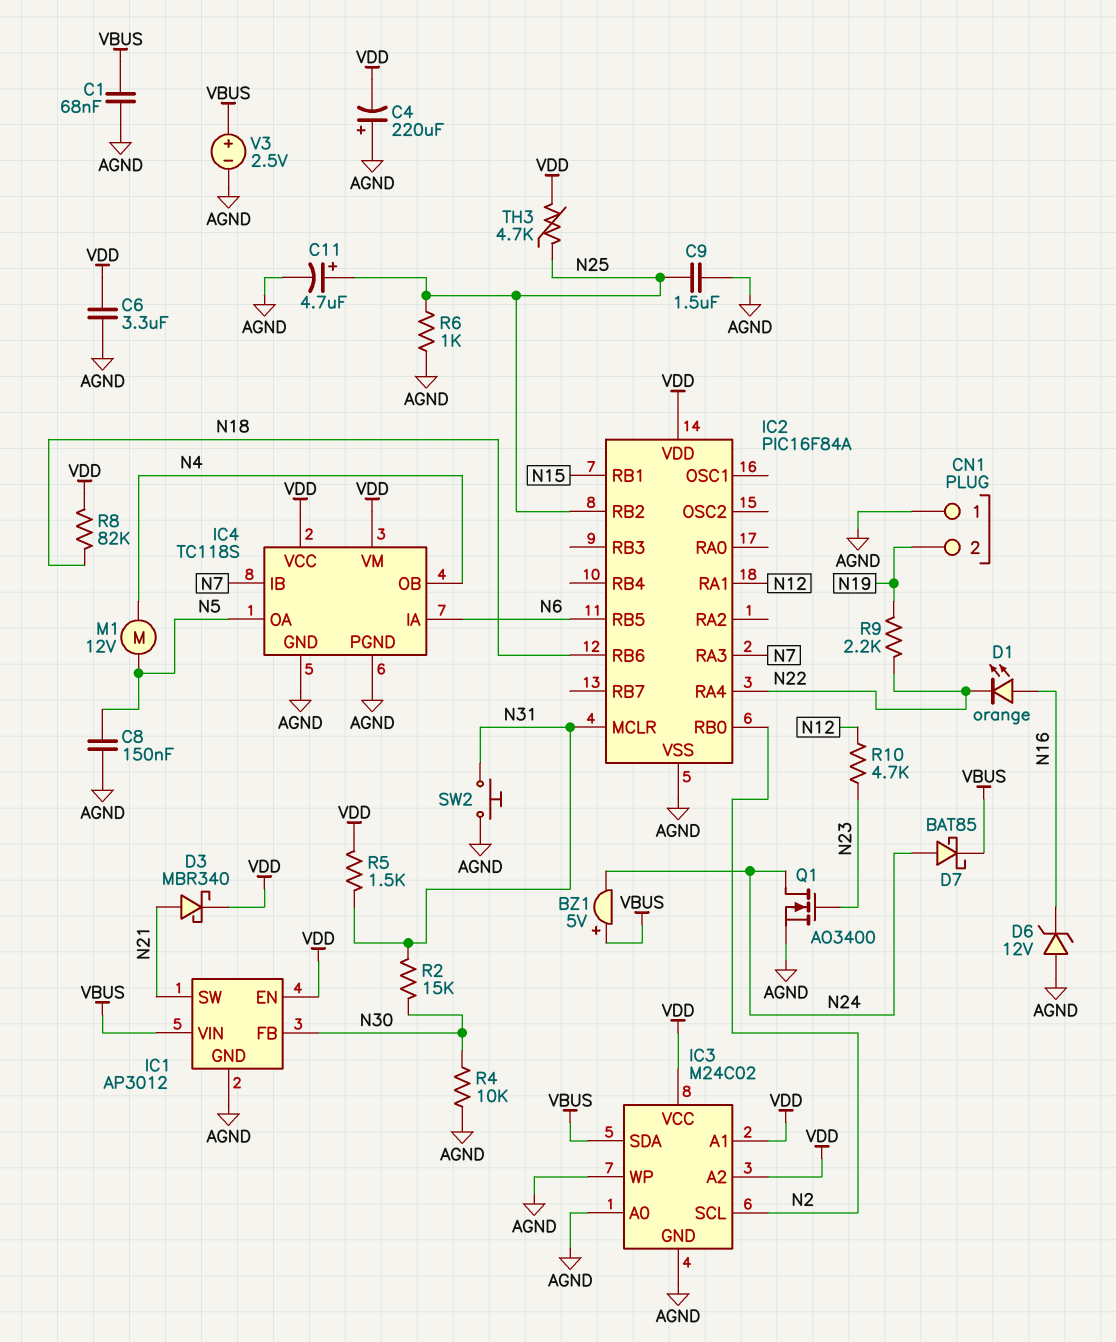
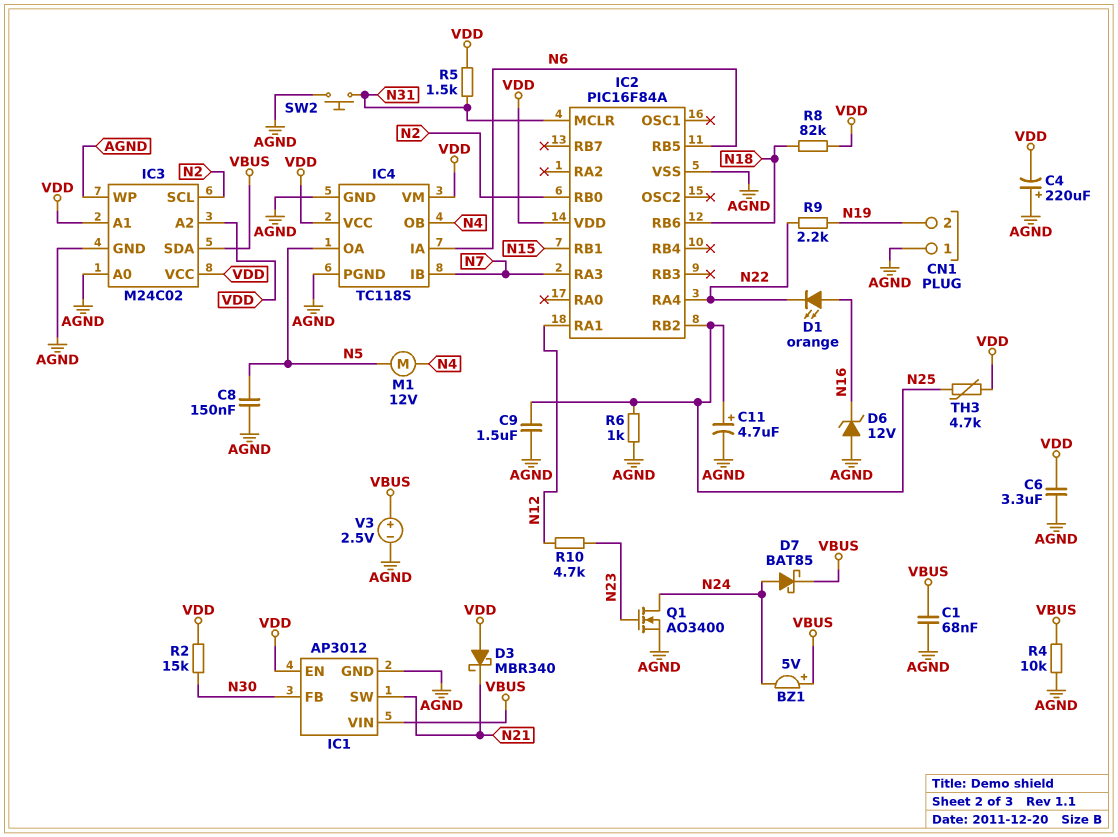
D3: schottky MBR340 (A N21, K VDD) -> schottky MBR340 (A VDD, K N21)
R2: 15k (N30, N31) -> 15k (N30, VDD)
R4: 10k (AGND, N30) -> 10k (AGND, VBUS)

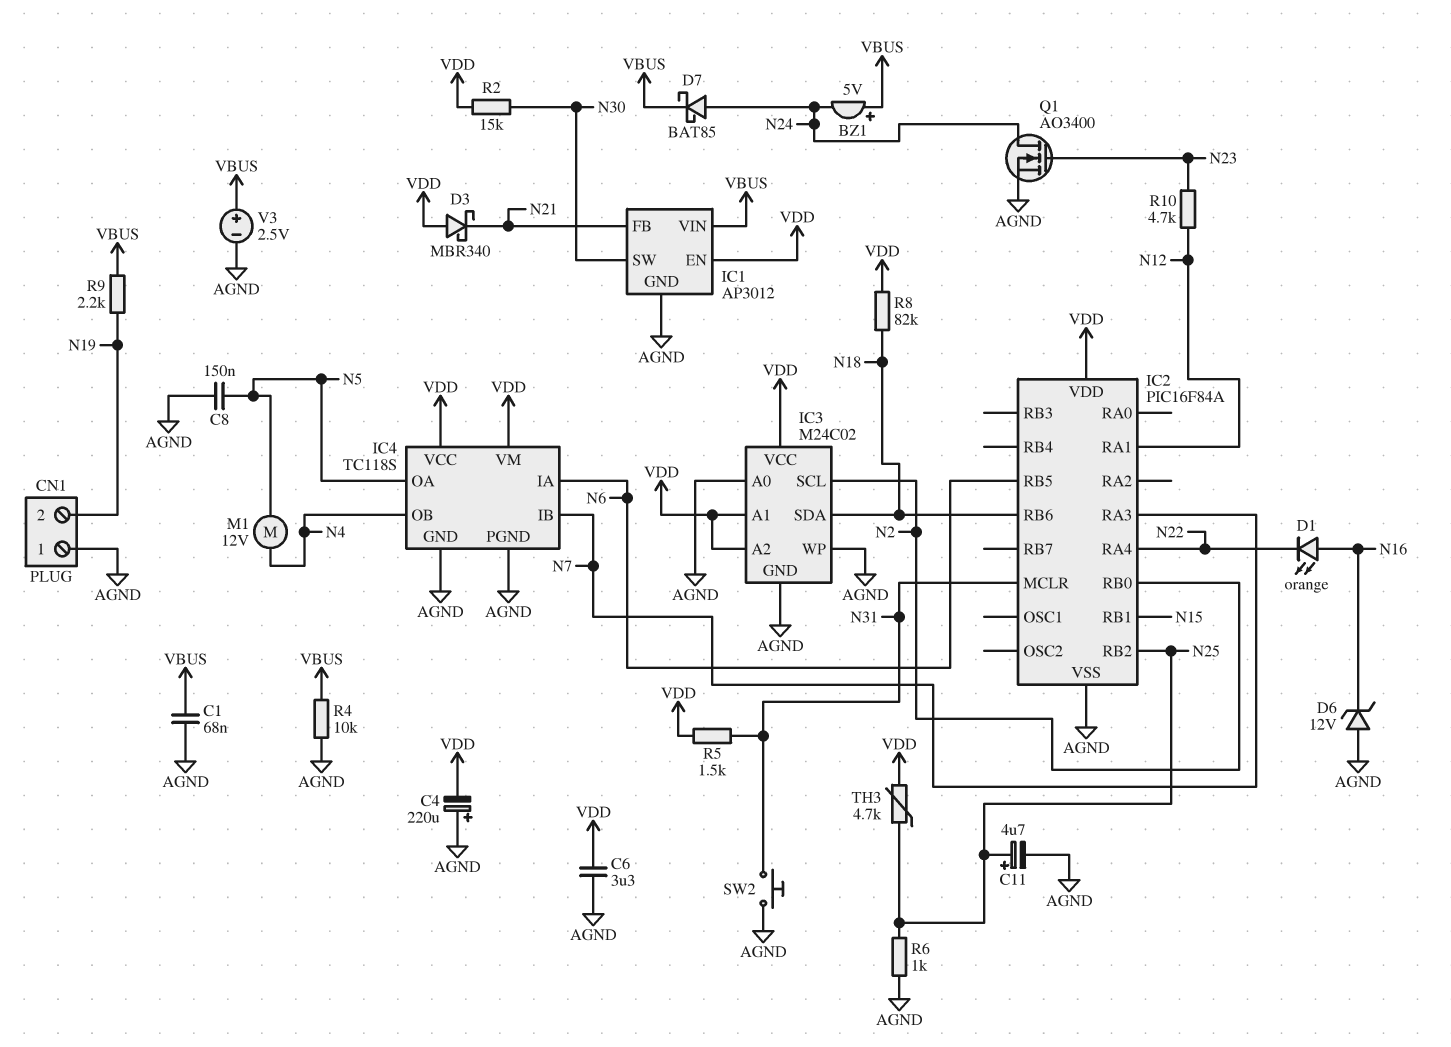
C9: 1.5uF (AGND, N25) -> none
IC1 pin FB: N30 -> N21
IC1 pin SW: N21 -> N30
IC3 pin SDA: VBUS -> N18
R9: 2.2k (N19, N22) -> 2.2k (N19, VBUS)

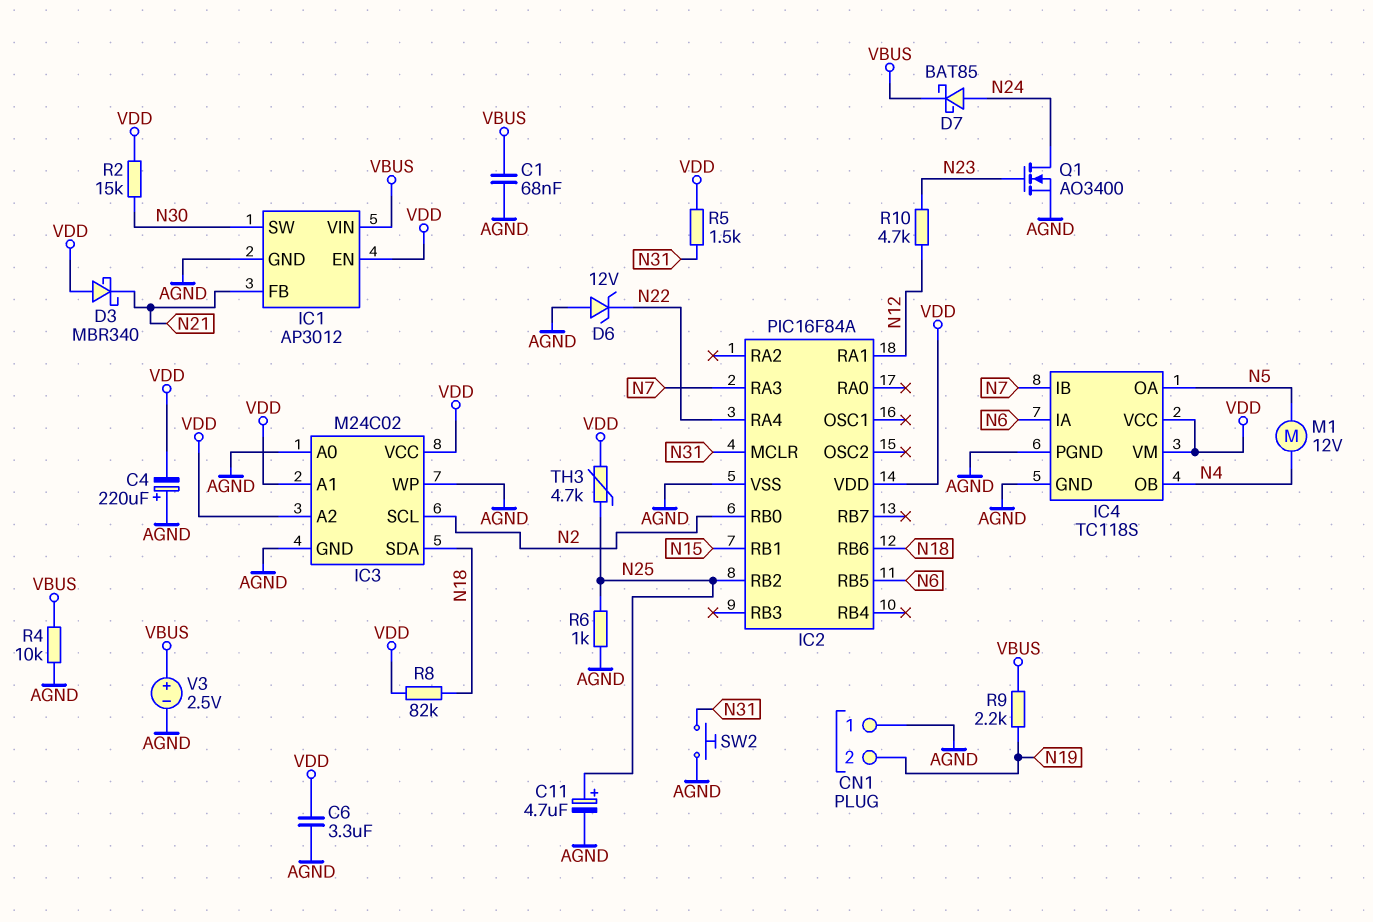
BZ1: buzzer 5V (plus VBUS, minus N24) -> none
C8: 150nF (AGND, N5) -> none
D1: LED orange (A N16, K N22) -> none
D6: zener 12V (A AGND, K N16) -> zener 12V (A AGND, K N22)

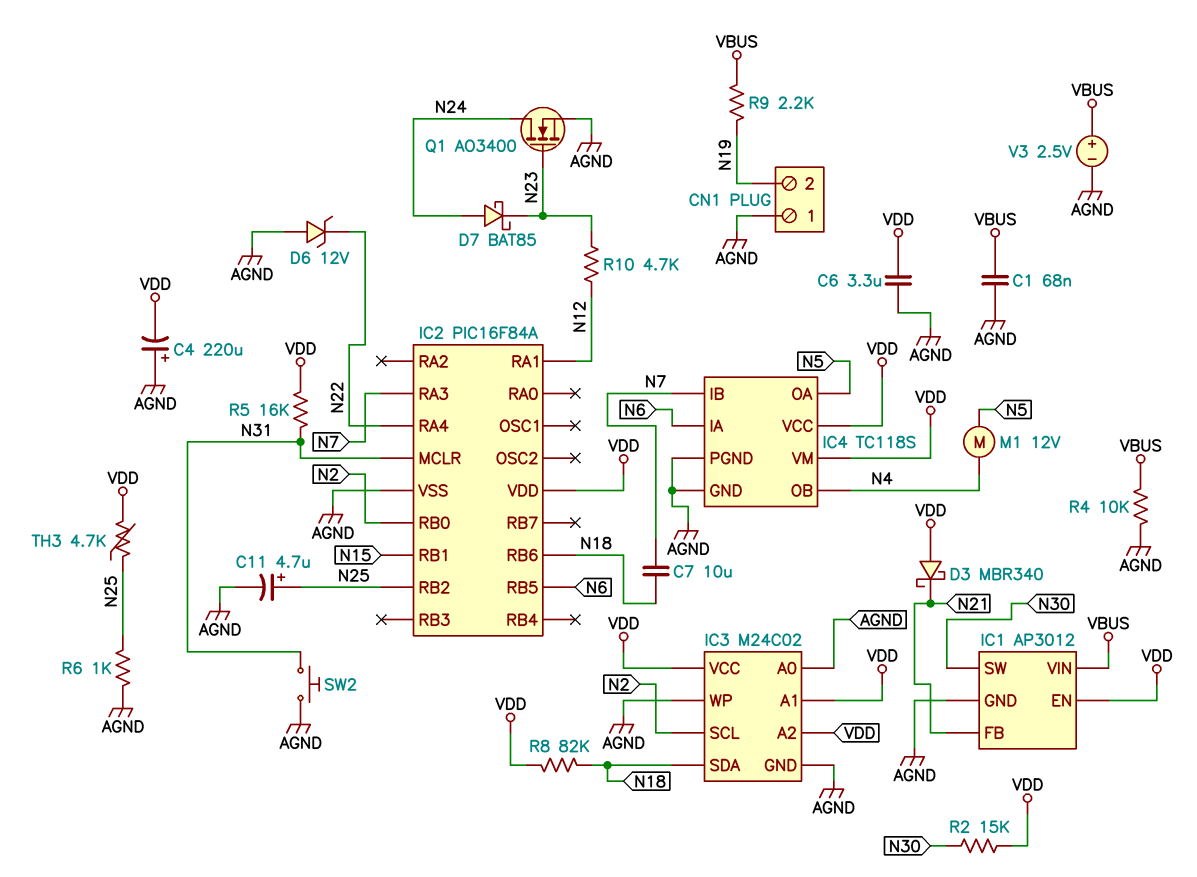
C7: none -> 10uF (N7, N18)
D7: schottky BAT85 (A N24, K VBUS) -> schottky BAT85 (A N24, K N23)
R5: 1.5k (N31, VDD) -> 16k (N31, VDD)

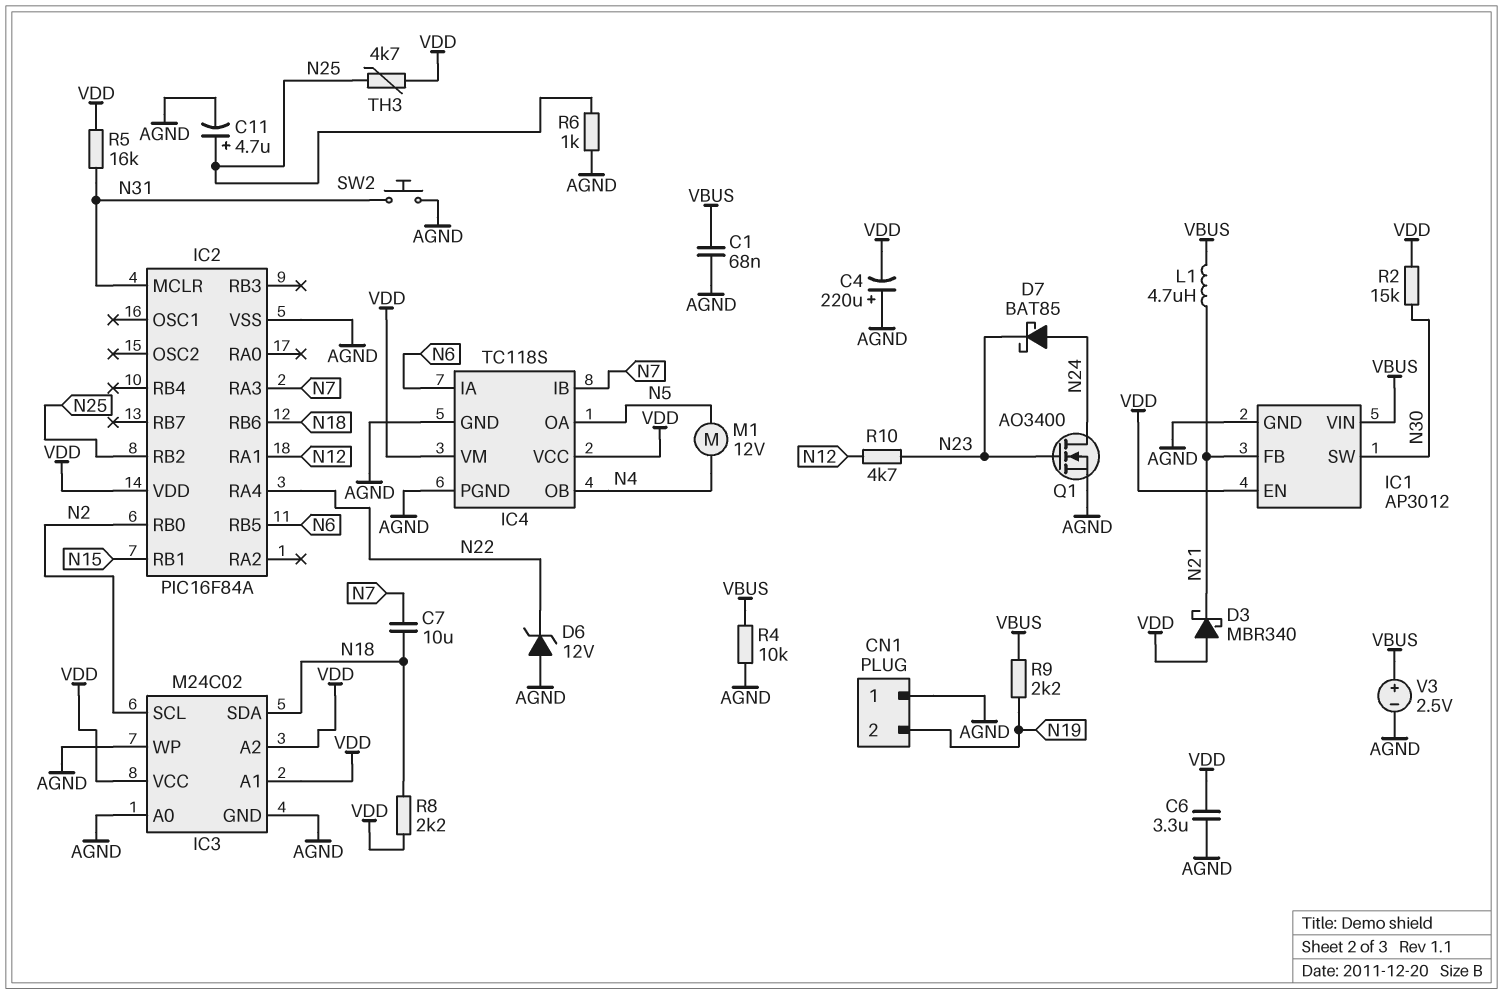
L1: none -> 4.7uH (N21, VBUS)
R8: 82k (N18, VDD) -> 2.2k (N18, VDD)

